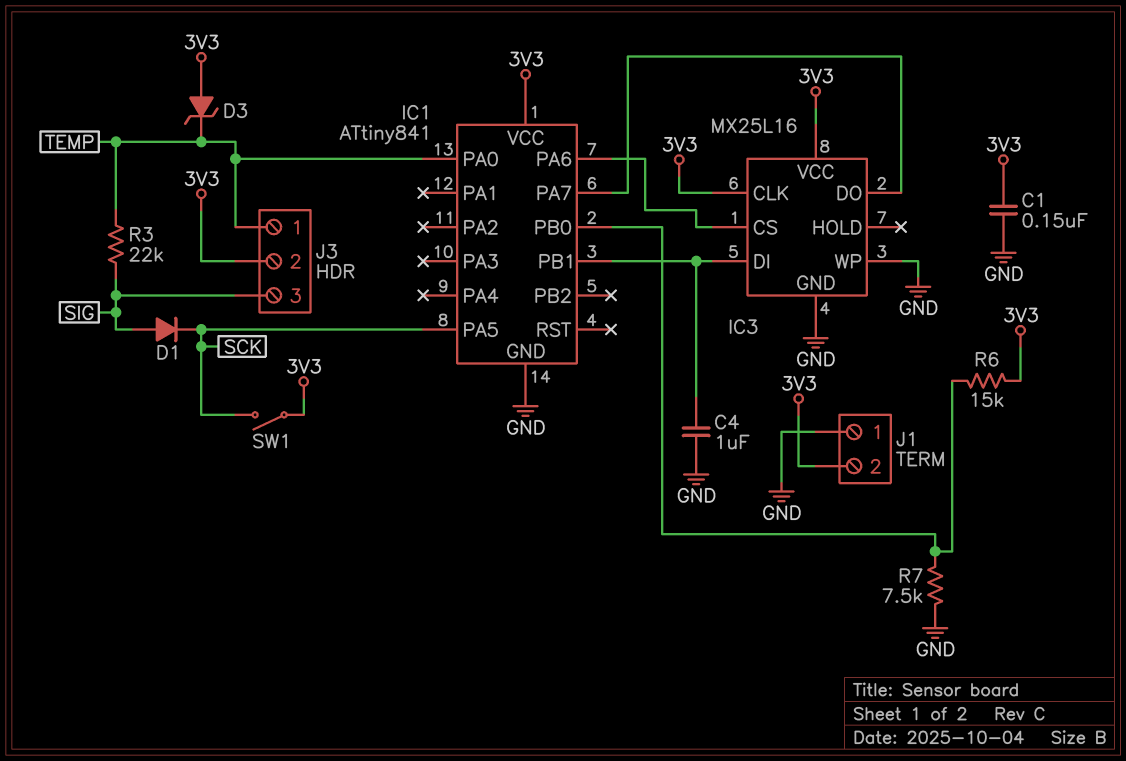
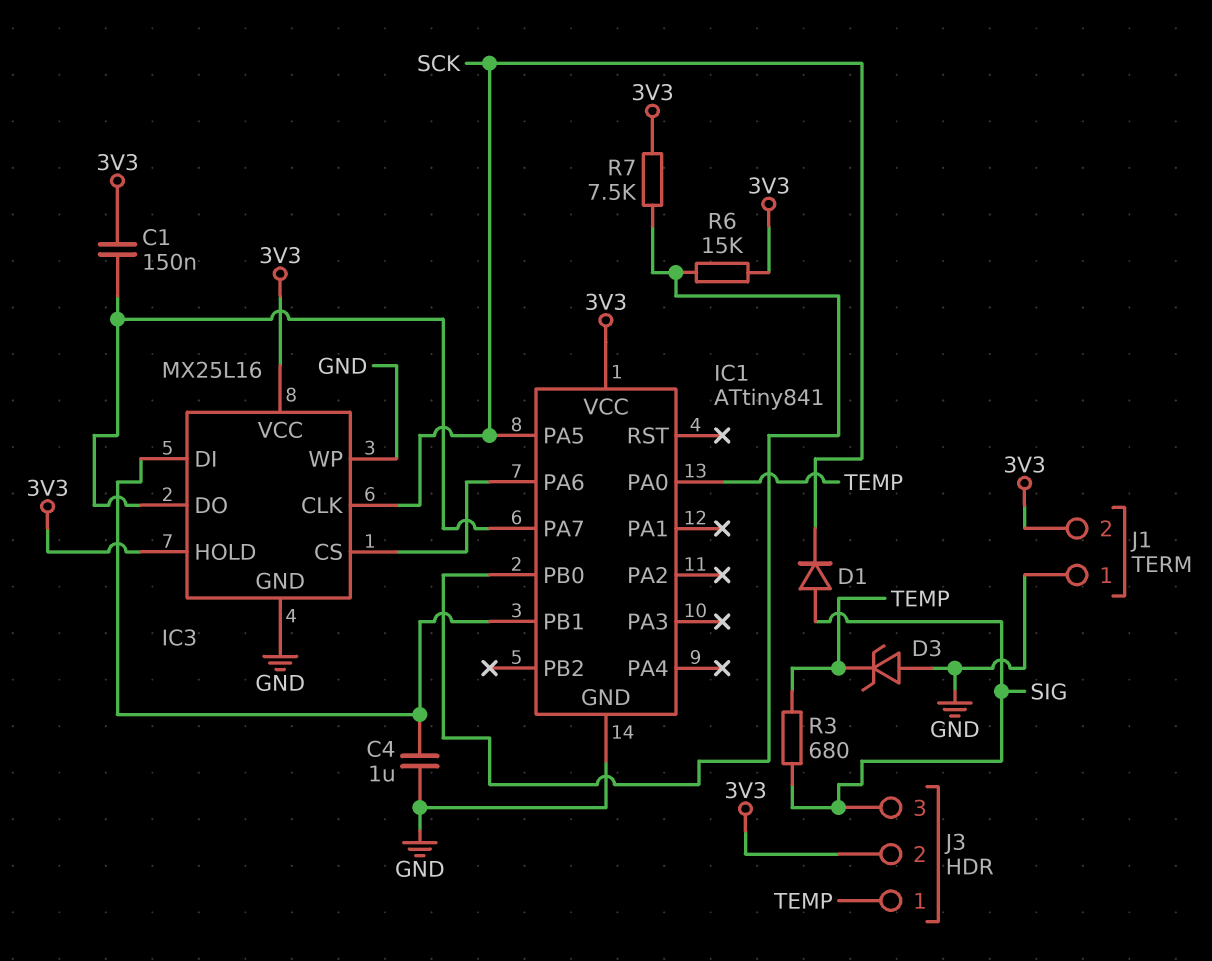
C1: 150nF (3V3, GND) -> 150nF (3V3, IC1/PA7)
D3: zener (A 3V3, K TEMP) -> zener (A GND, K TEMP)
IC3 pin CLK: 3V3 -> SCK
IC3 pin HOLD: none -> 3V3
R3: 22k (SIG, TEMP) -> 680 (SIG, TEMP)
R7: 7.5k (GND, IC1/PB0) -> 7.5k (3V3, IC1/PB0)
SW1: switch (3V3, SCK) -> none

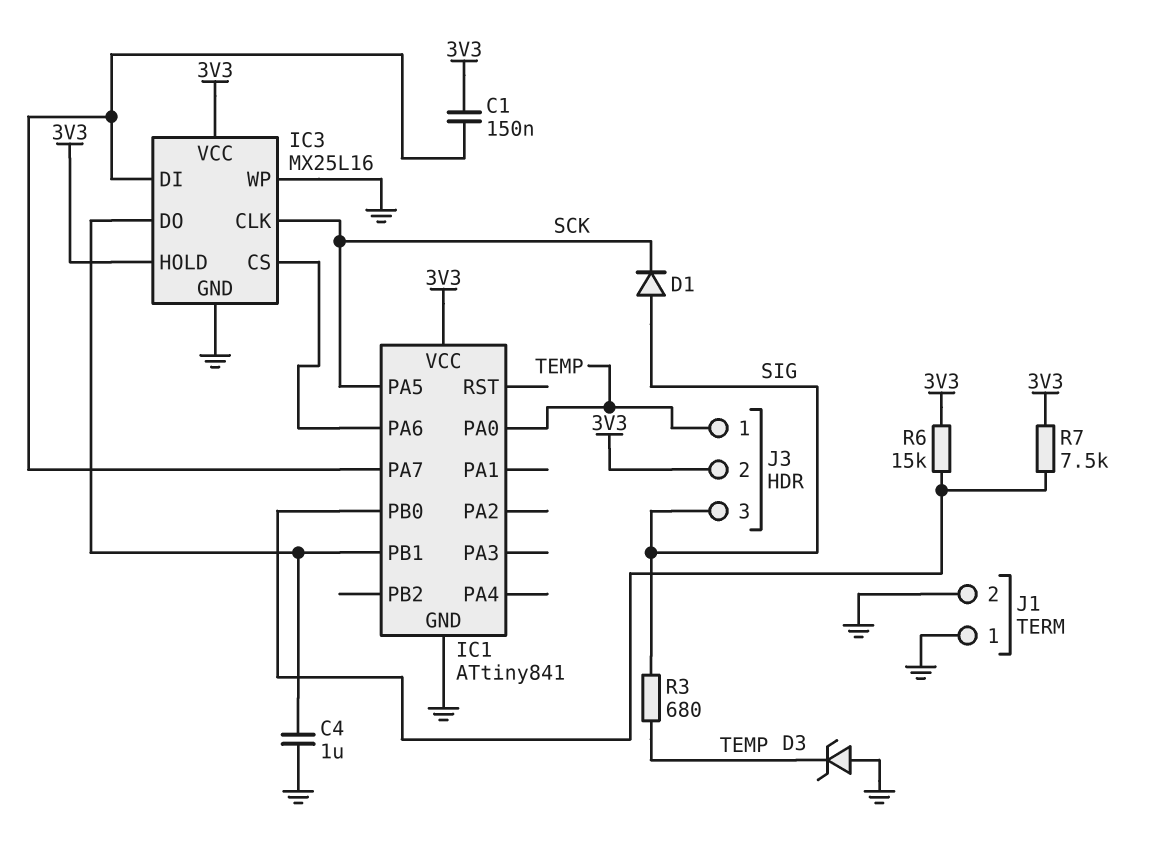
IC3 pin DI: IC1/PB1 -> IC1/PA7
IC3 pin DO: IC1/PA7 -> IC1/PB1
J1 pin 2: 3V3 -> GND

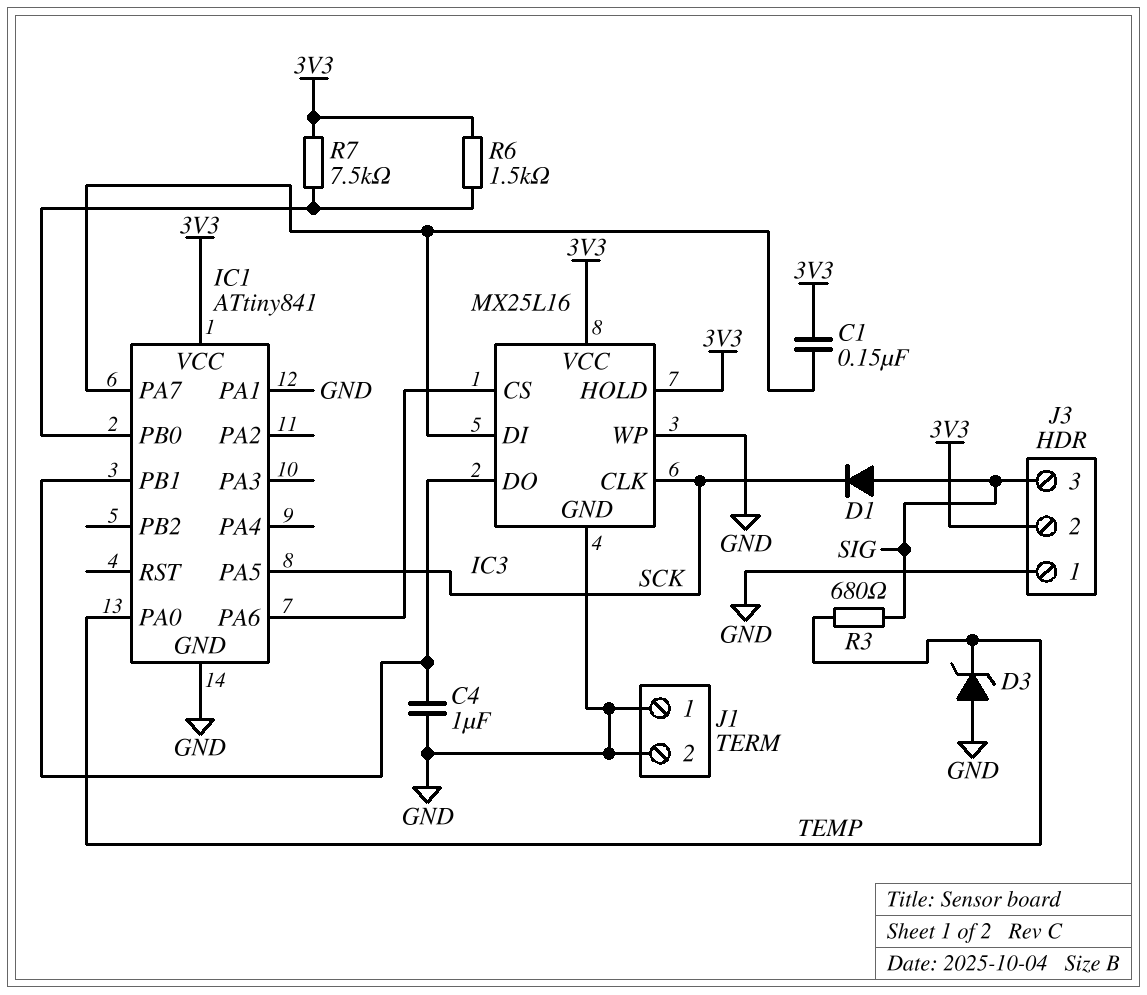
IC1 pin PA1: none -> GND
J3 pin 1: TEMP -> GND
R6: 15k (3V3, IC1/PB0) -> 1.5k (3V3, IC1/PB0)

